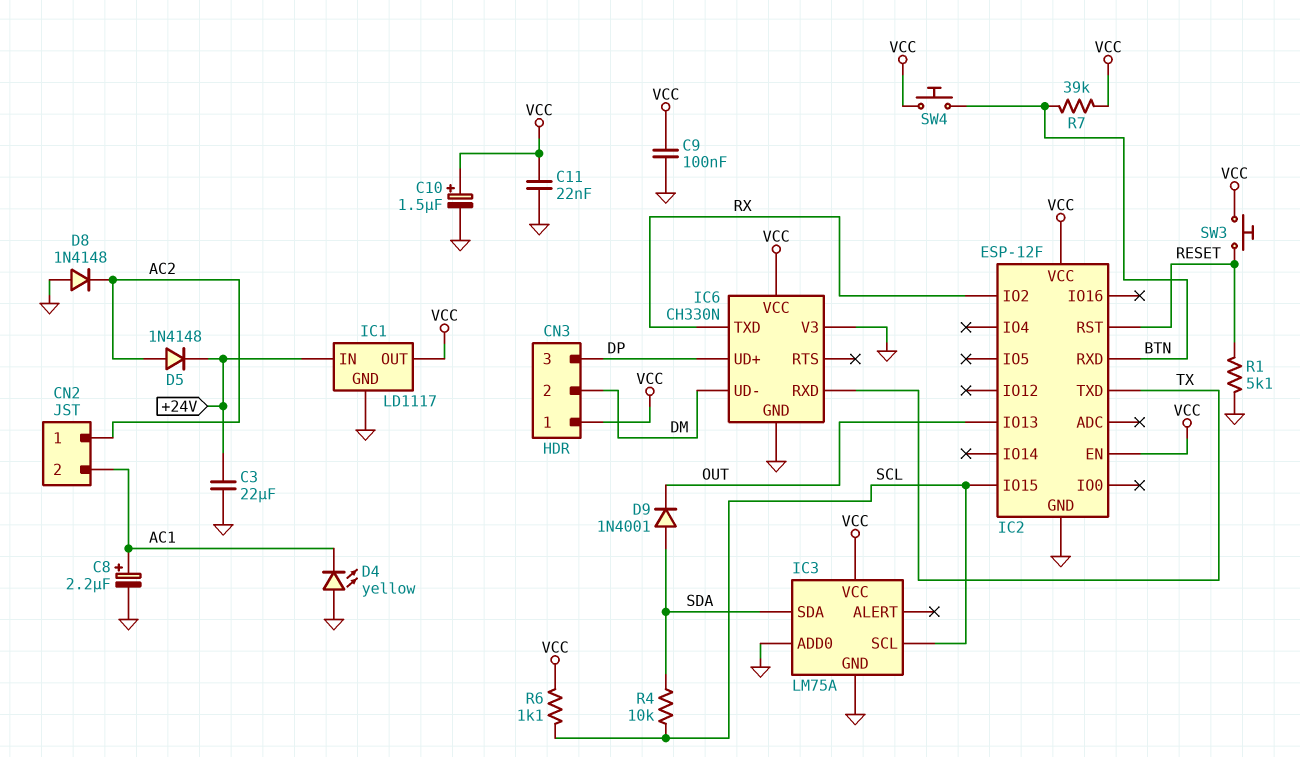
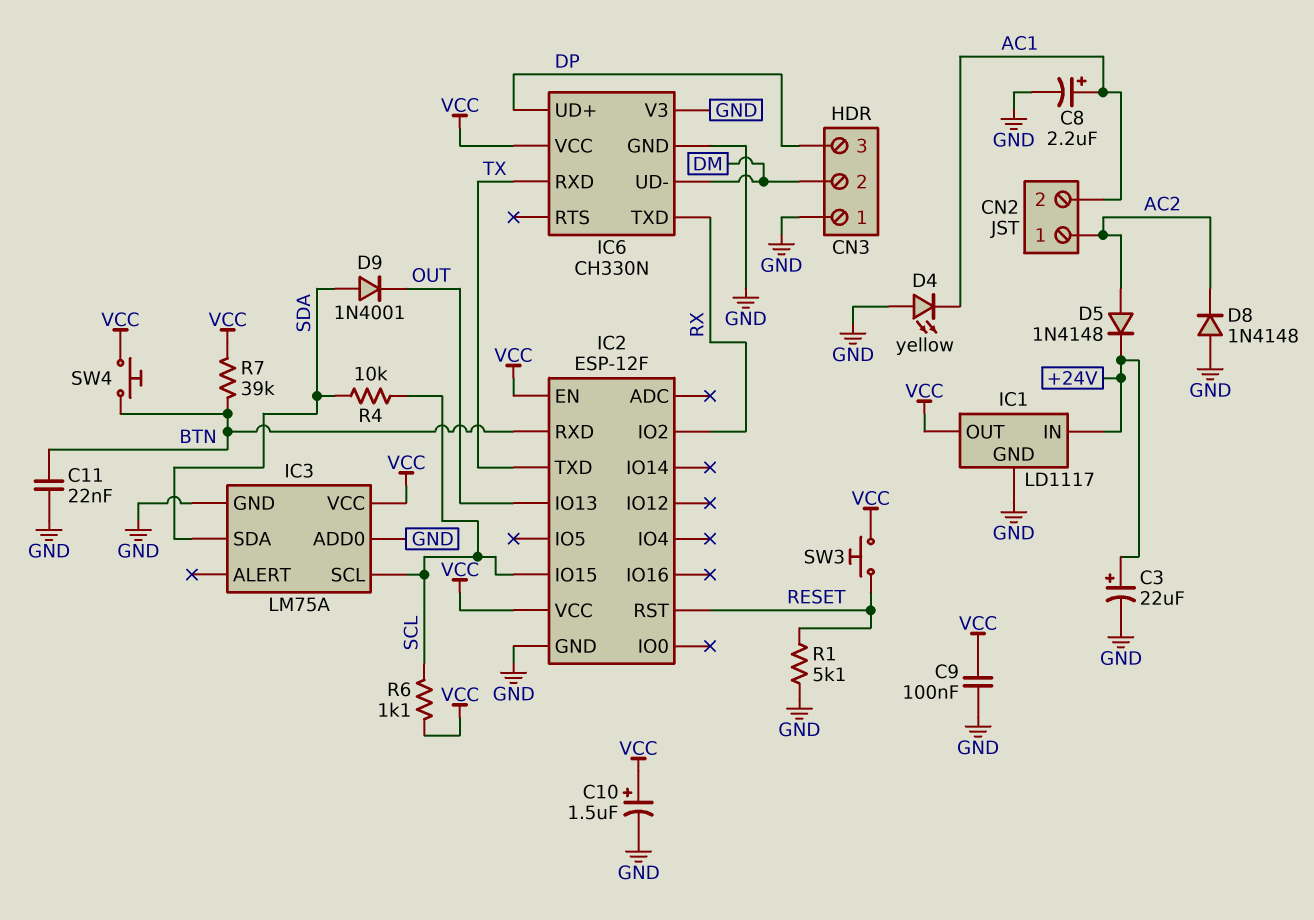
C3: 22uF (+24V, GND) -> 22uF (plus +24V, minus GND)
C11: 22nF (GND, VCC) -> 22nF (BTN, GND)
CN3 pin 1: VCC -> GND

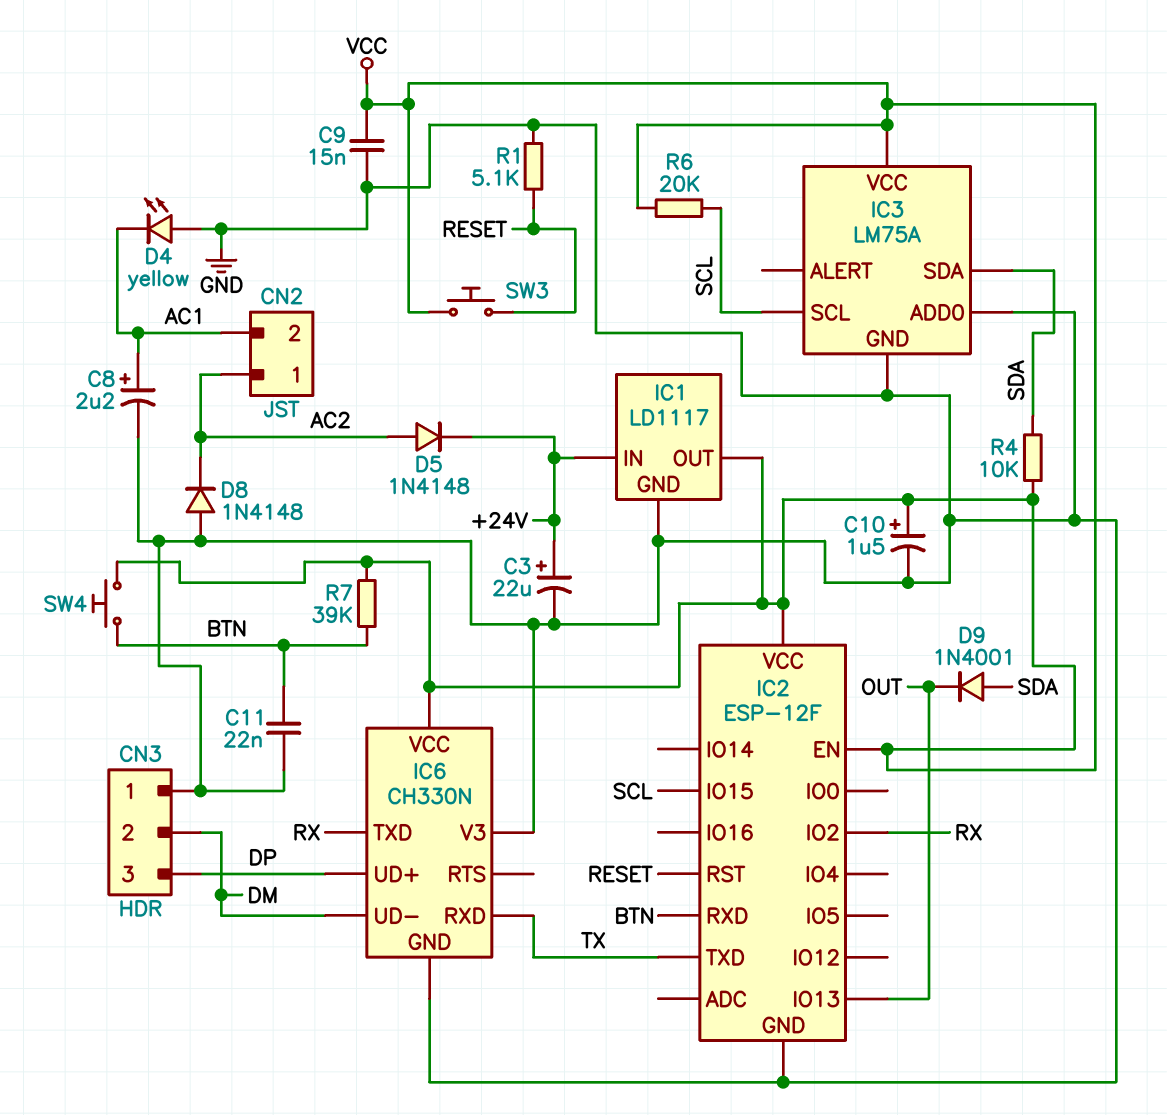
C9: 100nF (GND, VCC) -> 15nF (GND, VCC)
R4: 10k (SCL, SDA) -> 10k (SDA, VCC)
R6: 1.1k (SCL, VCC) -> 20k (SCL, VCC)

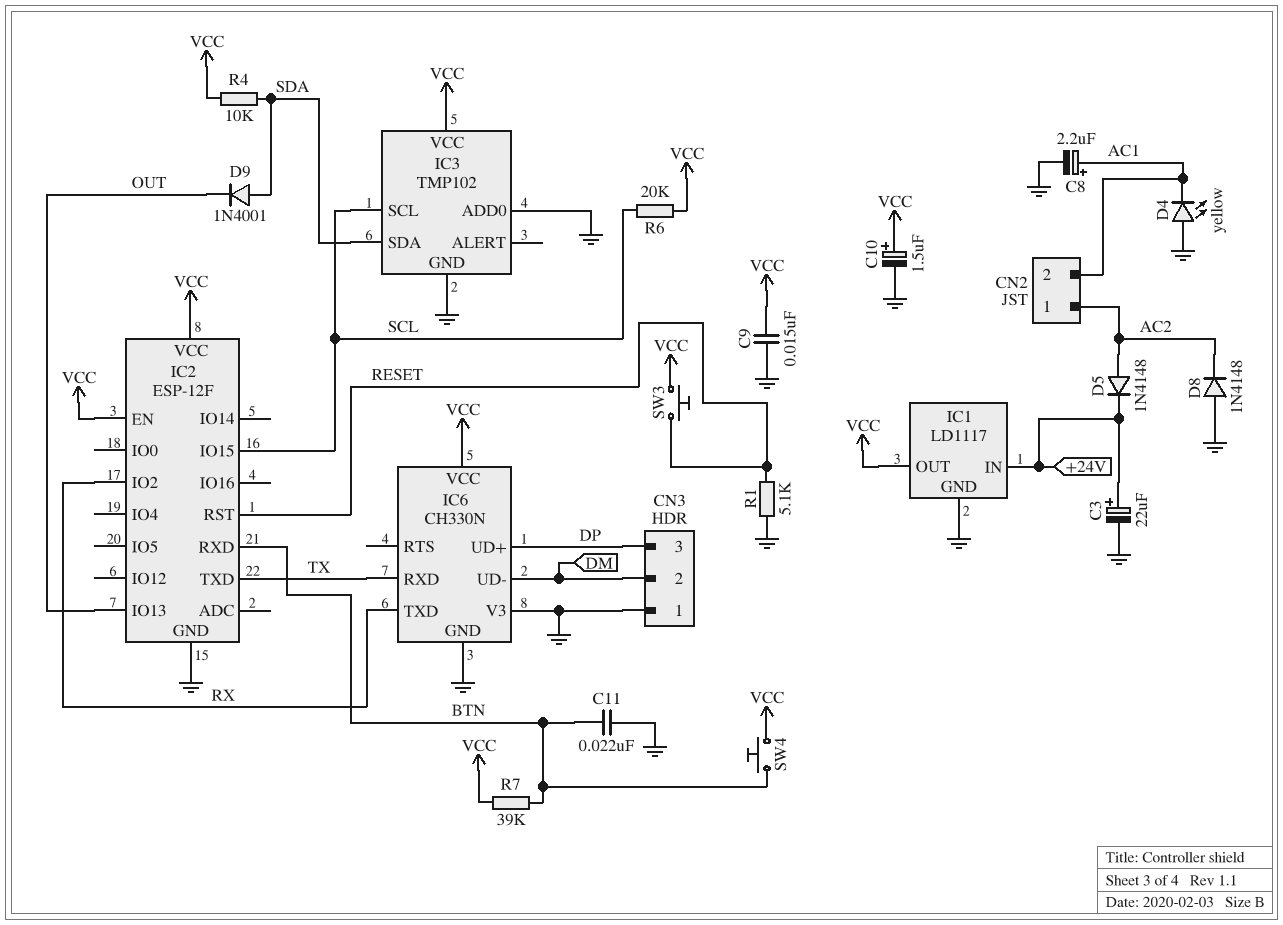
IC3: LM75A -> TMP102

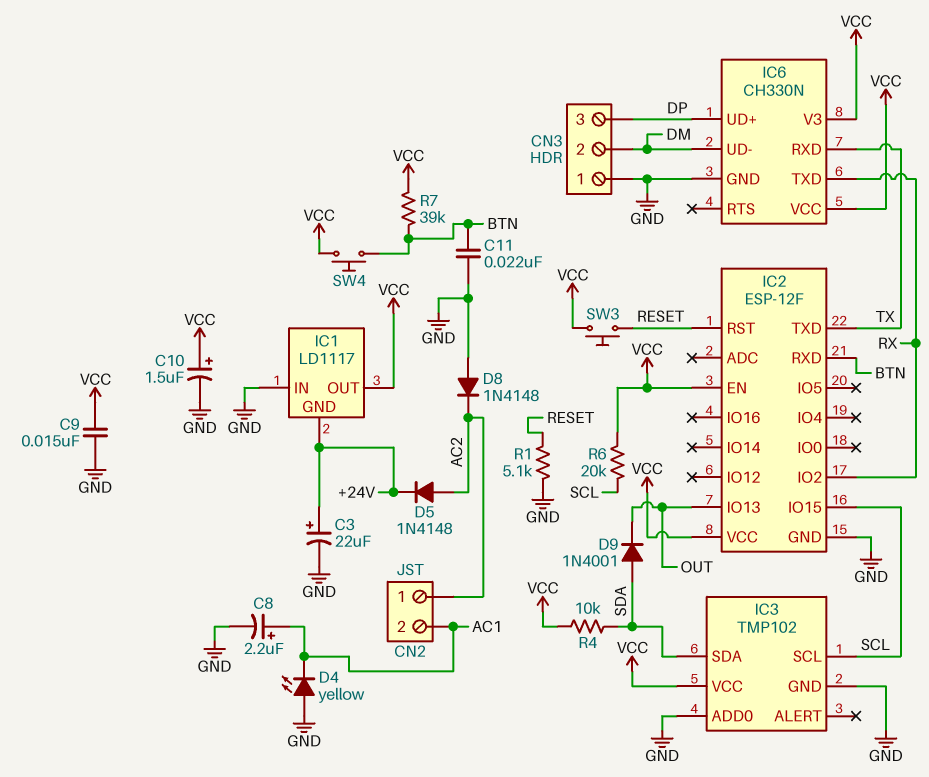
IC1 pin GND: GND -> +24V
IC1 pin IN: +24V -> GND
IC6 pin V3: GND -> VCC

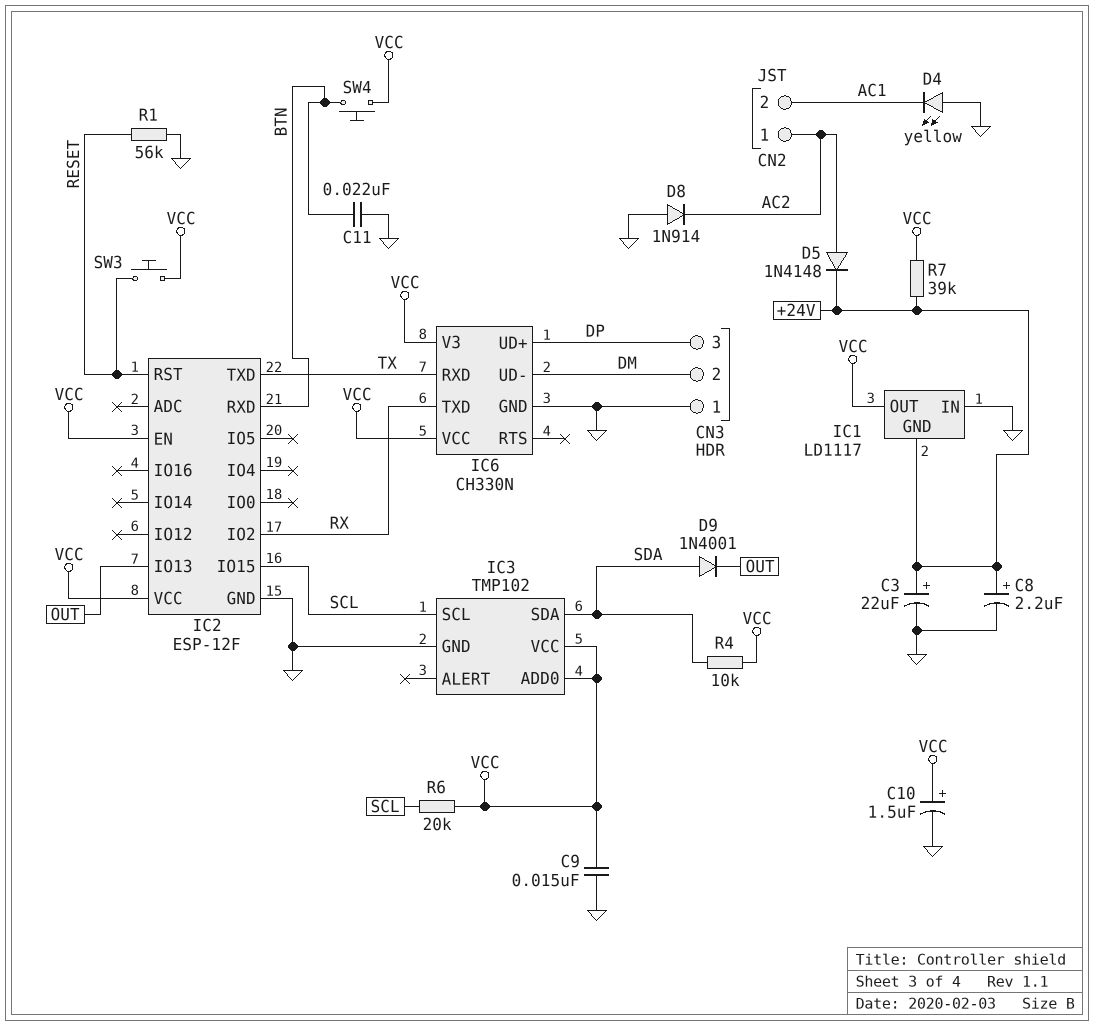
C8: 2.2uF (plus AC1, minus GND) -> 2.2uF (plus +24V, minus GND)
D8: diode 1N4148 (A GND, K AC2) -> diode 1N914 (A GND, K AC2)
IC3 pin ADD0: GND -> VCC
R1: 5.1k (GND, RESET) -> 56k (GND, RESET)
R7: 39k (BTN, VCC) -> 39k (+24V, VCC)

